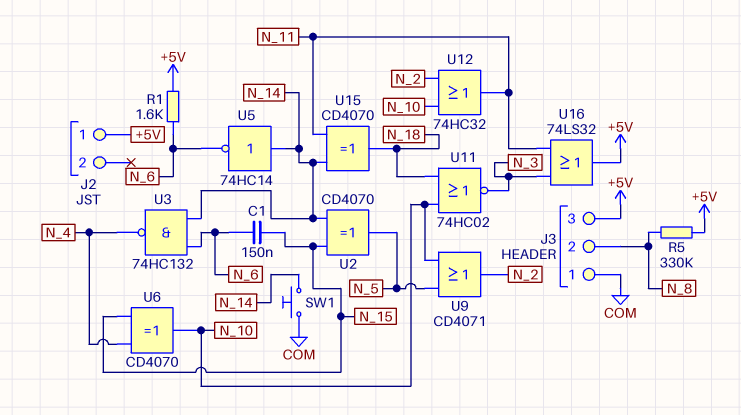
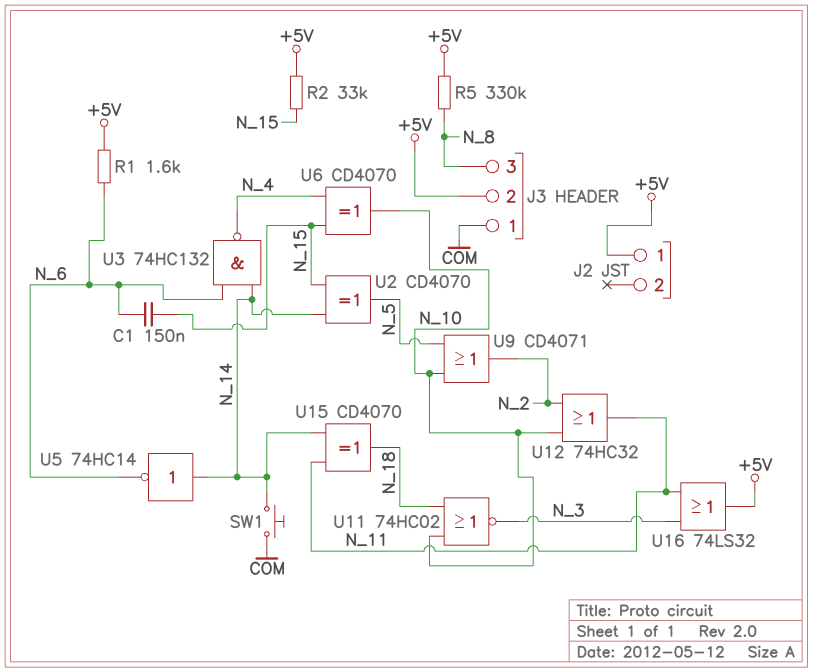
J3 pin 2: N_8 -> +5V
J3 pin 3: +5V -> N_8
R2: none -> 33k (+5V, N_15)

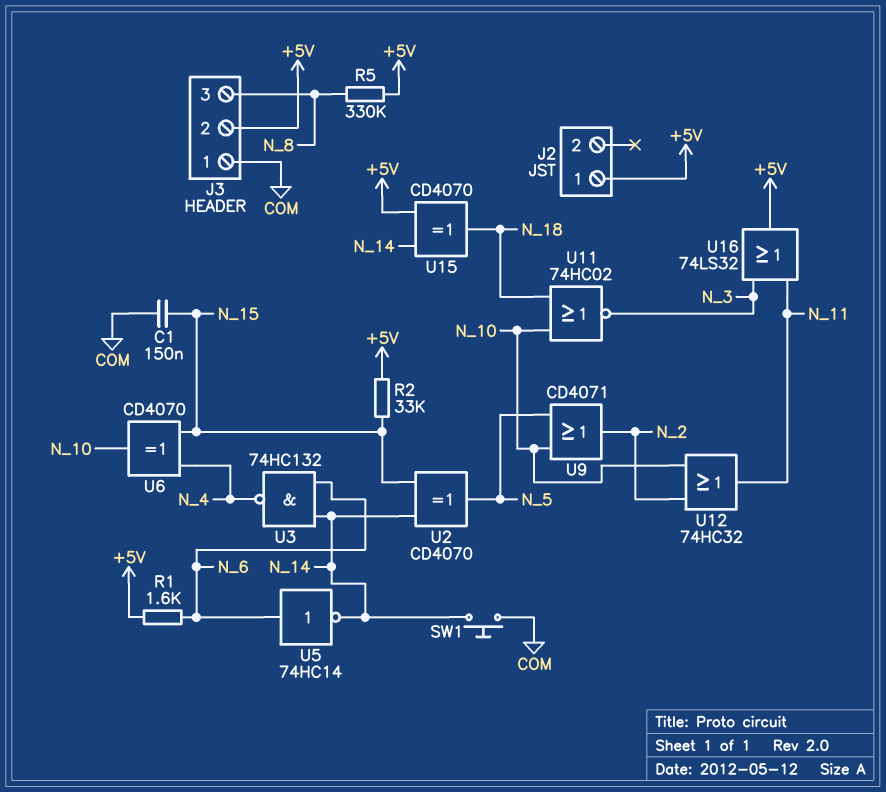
C1: 150nF (N_6, N_15) -> 150nF (COM, N_15)
U5: NOT 74HC14 (in N_14, out N_6) -> NOT 74HC14 (in N_6, out N_14)
U15: XOR CD4070 (in N_11, in N_14, out N_18) -> XOR CD4070 (in +5V, in N_14, out N_18)

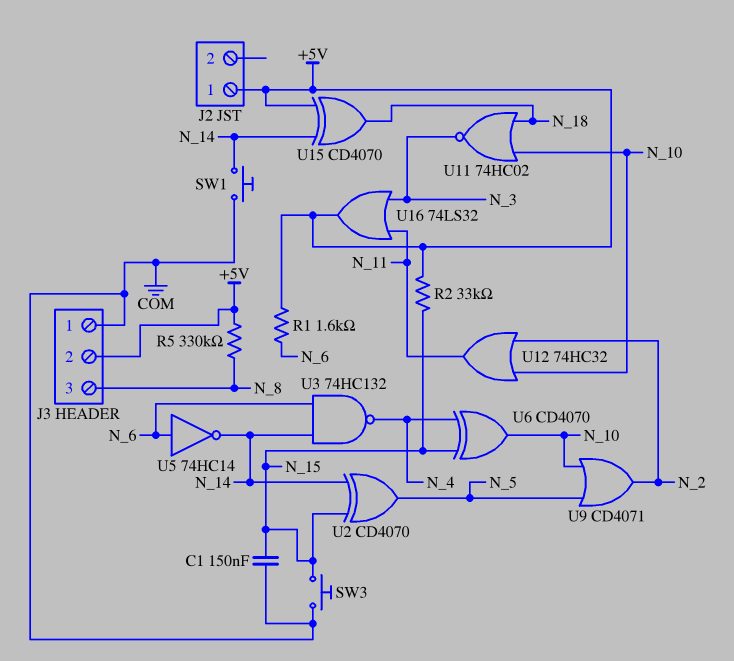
SW3: none -> button (COM, N_15)

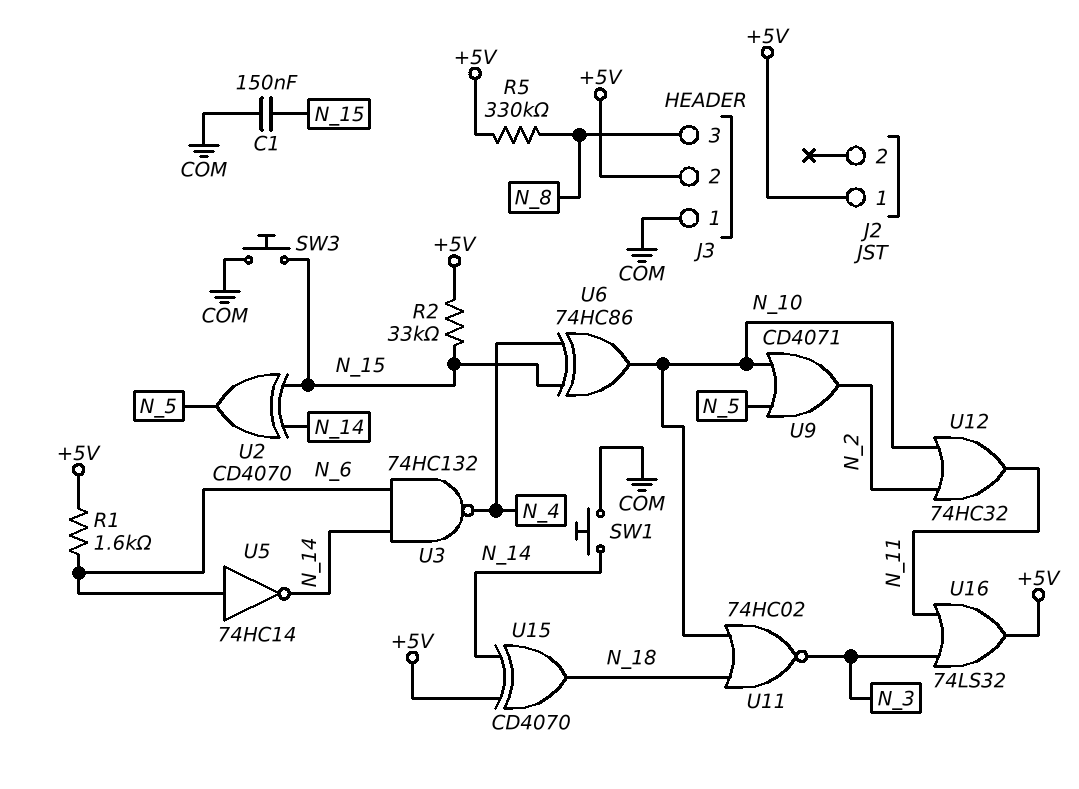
U6: XOR CD4070 (in N_4, in N_15, out N_10) -> XOR 74HC86 (in N_4, in N_15, out N_10)

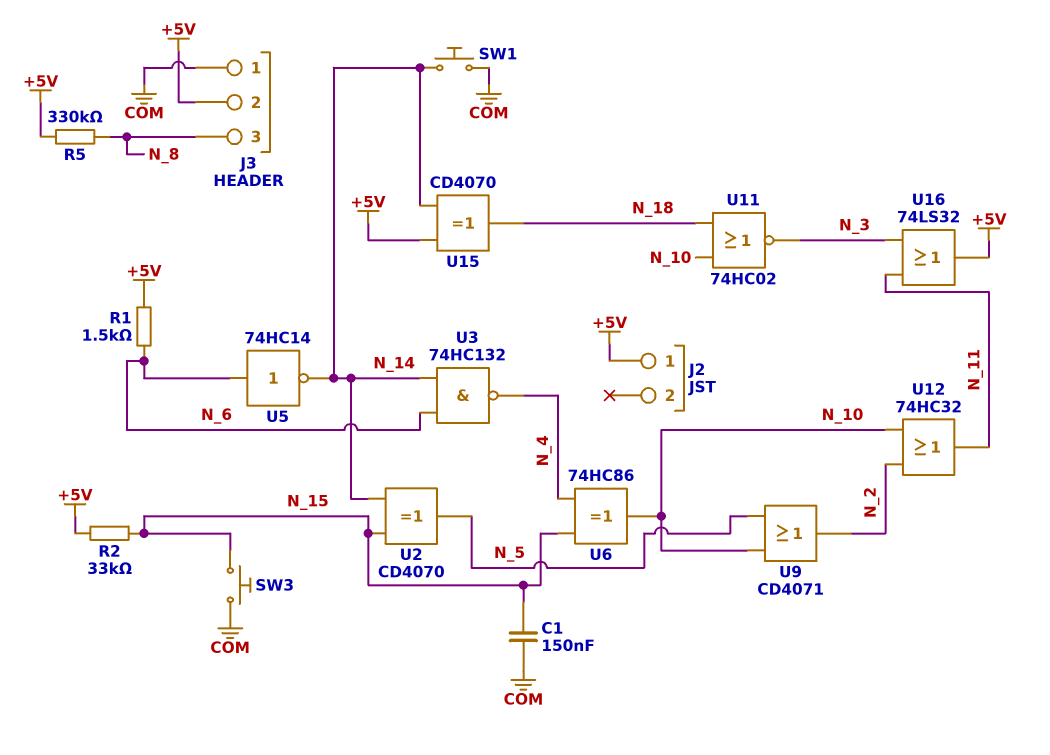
R1: 1.6k (+5V, N_6) -> 1.5k (+5V, N_6)

